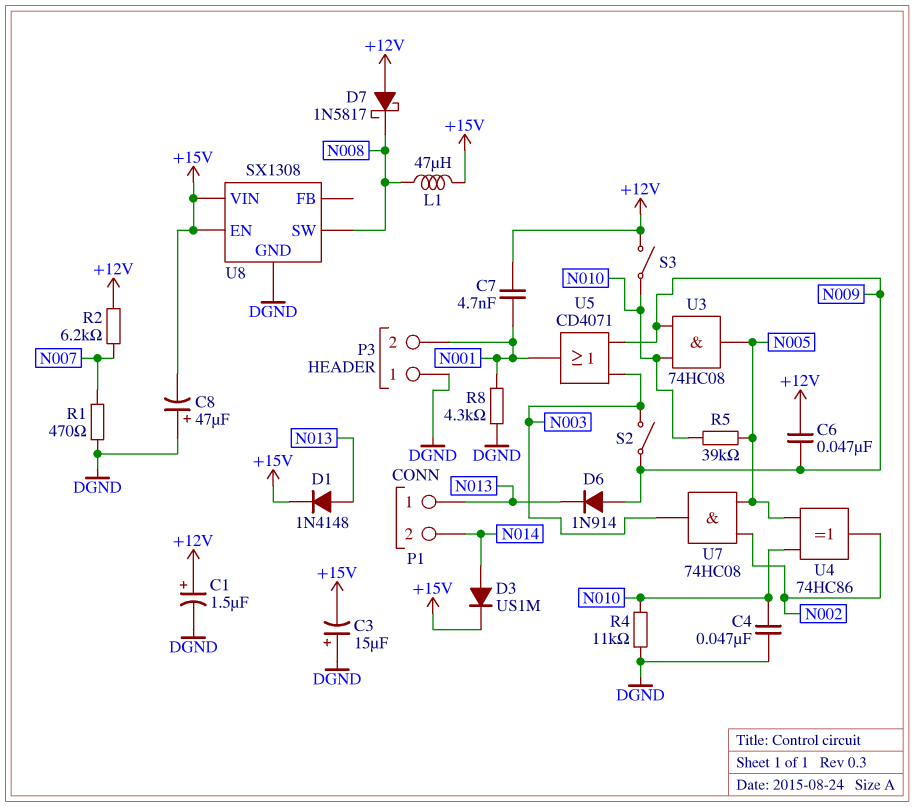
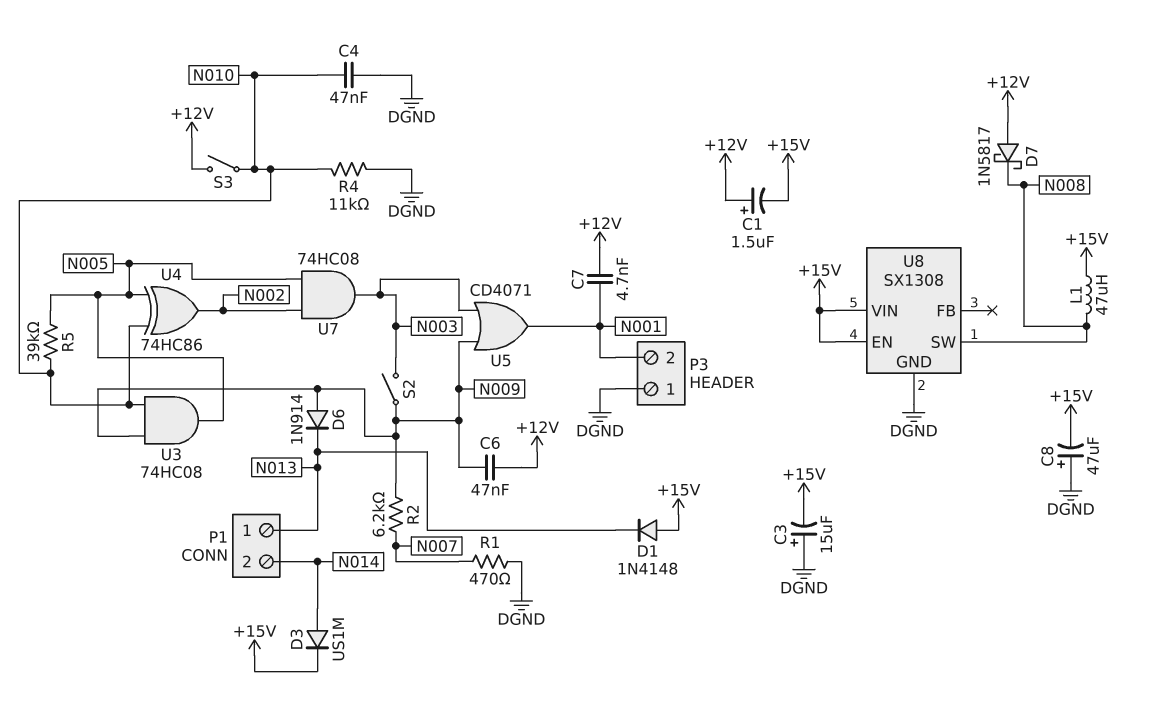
C1: 1.5uF (plus +12V, minus DGND) -> 1.5uF (plus +12V, minus +15V)
D1: diode 1N4148 (A N013, K +15V) -> diode 1N4148 (A +15V, K N013)
R2: 6.2k (+12V, N007) -> 6.2k (N007, N009)
R8: 4.3k (DGND, N001) -> none

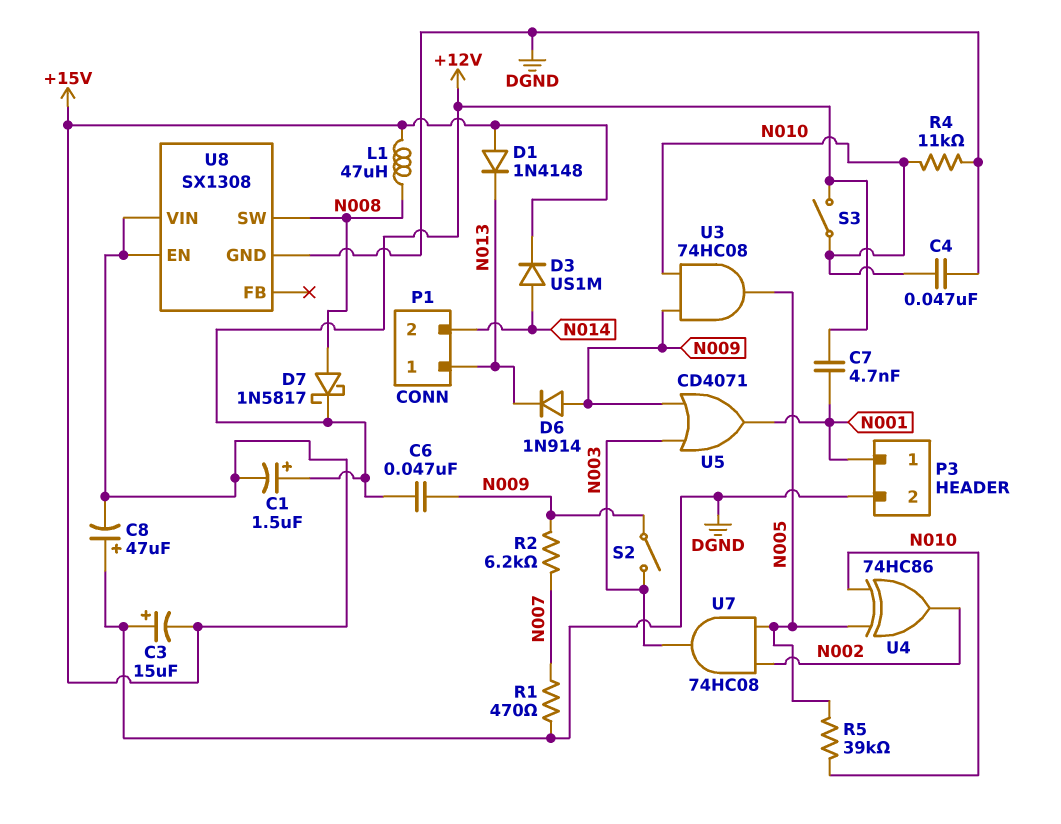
D7: schottky 1N5817 (A +12V, K N008) -> schottky 1N5817 (A N008, K +12V)
P3 pin 1: DGND -> N001
P3 pin 2: N001 -> DGND

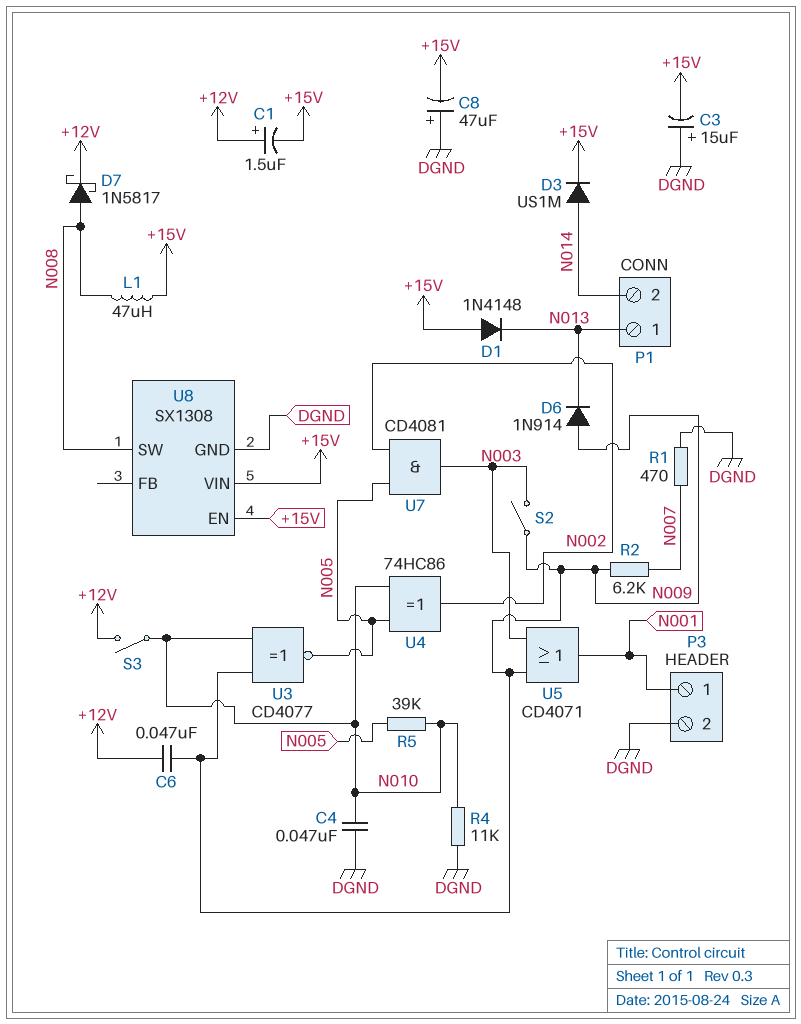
C7: 4.7nF (+12V, N001) -> none
U3: AND 74HC08 (in N009, in N010, out N005) -> XNOR CD4077 (in N009, in N010, out N005)
U7: AND 74HC08 (in N002, in N005, out N003) -> AND CD4081 (in N002, in N005, out N003)

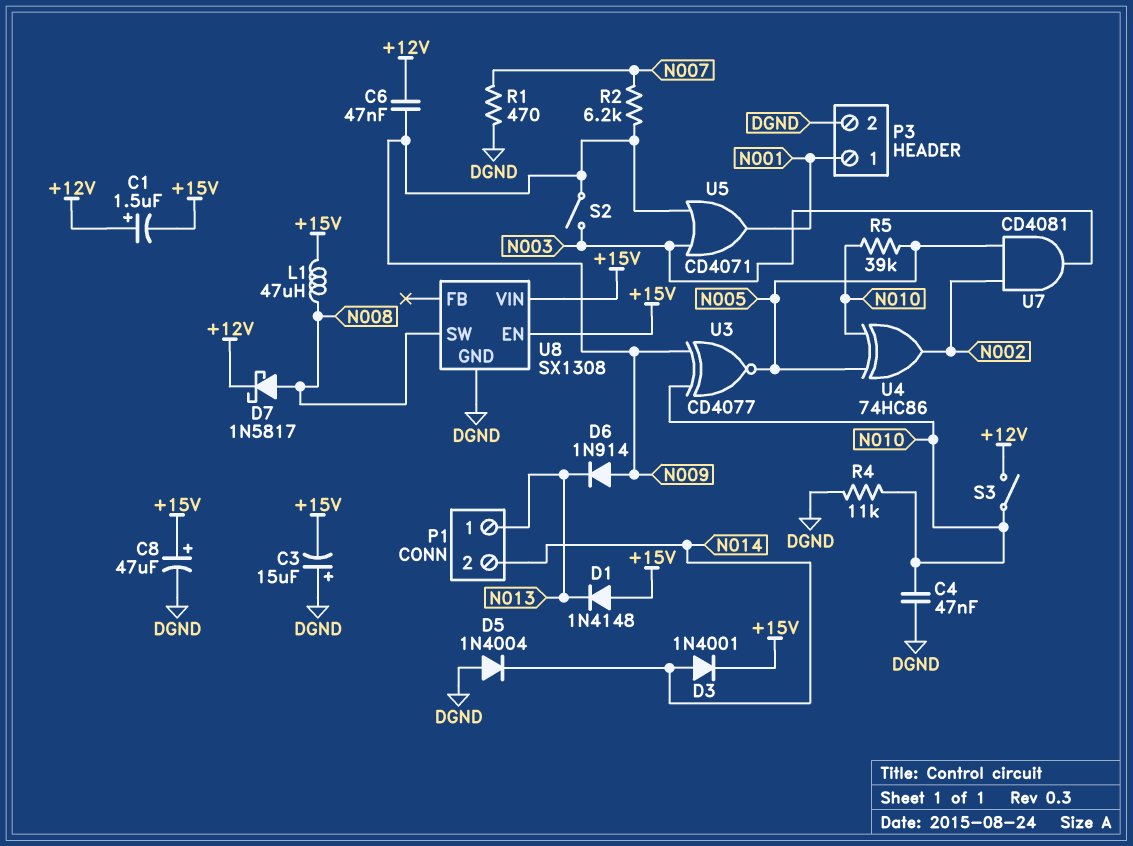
C8: 47uF (plus DGND, minus +15V) -> 47uF (plus +15V, minus DGND)
D3: diode US1M (A N014, K +15V) -> diode 1N4001 (A N014, K +15V)
D5: none -> diode 1N4004 (A DGND, K N014)

